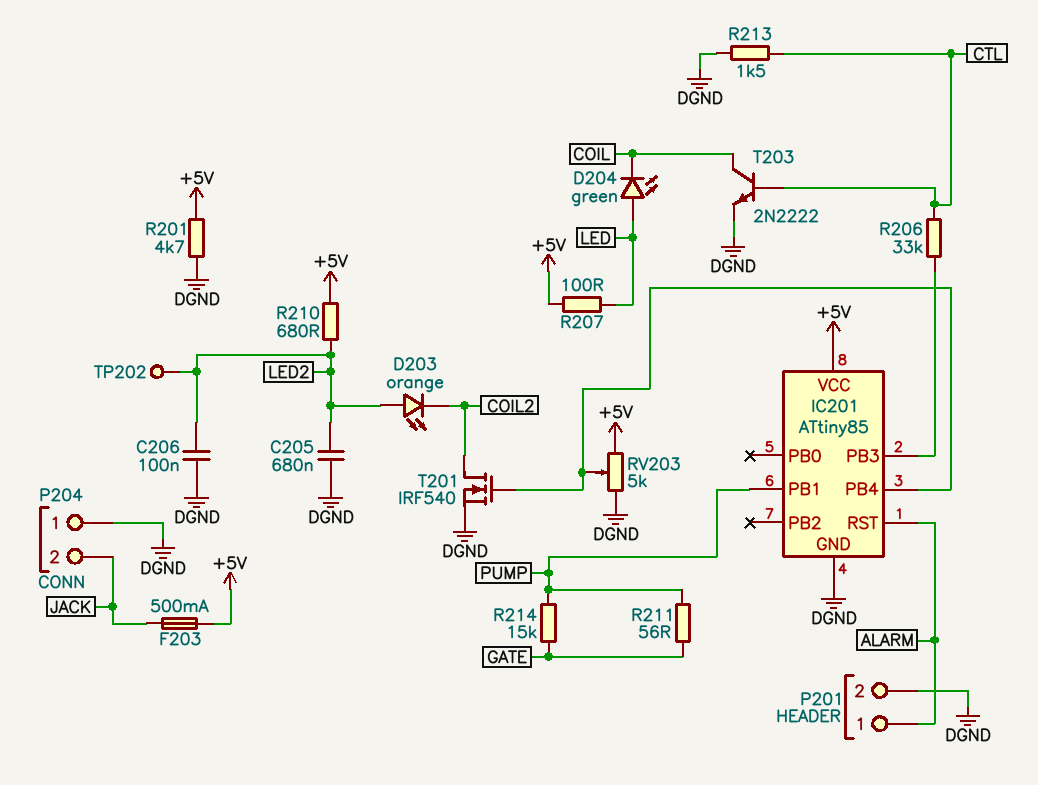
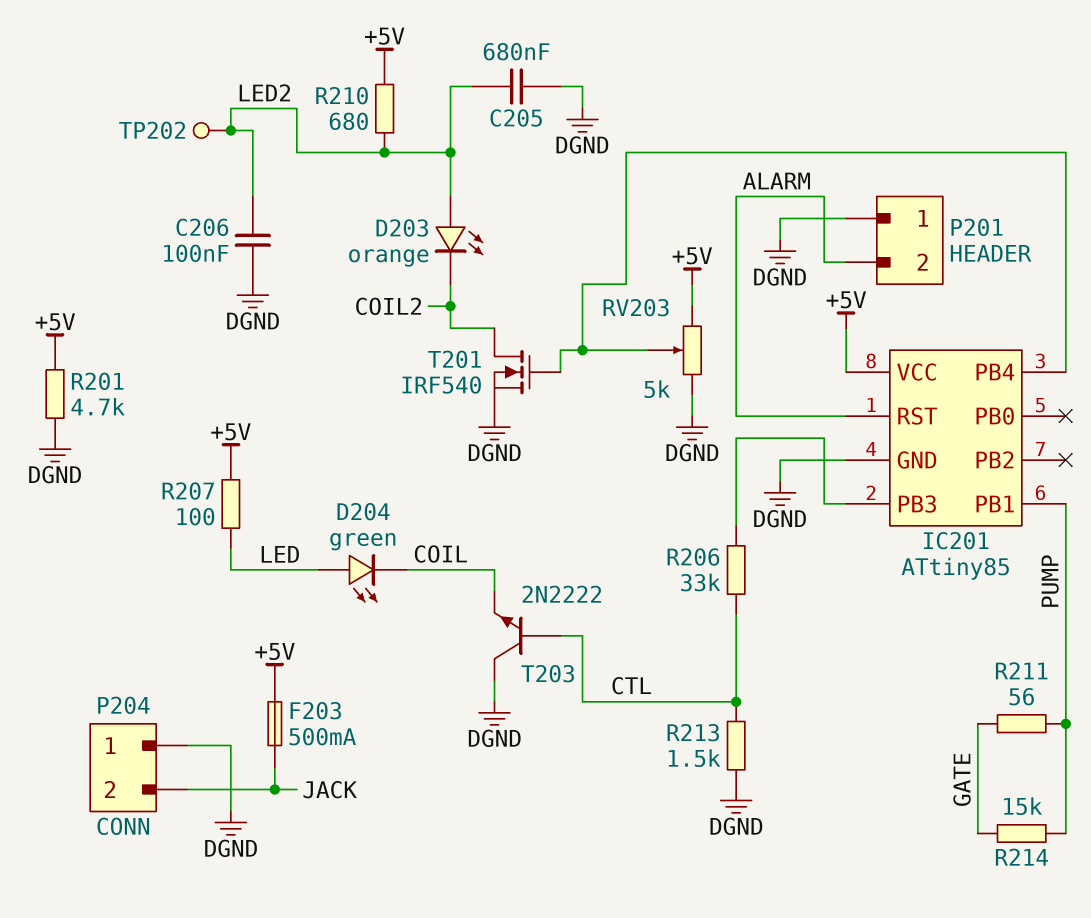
P201 pin 1: ALARM -> DGND
P201 pin 2: DGND -> ALARM
T203: NPN 2N2222 (B CTL, C COIL, E DGND) -> NPN 2N2222 (B CTL, C DGND, E COIL)

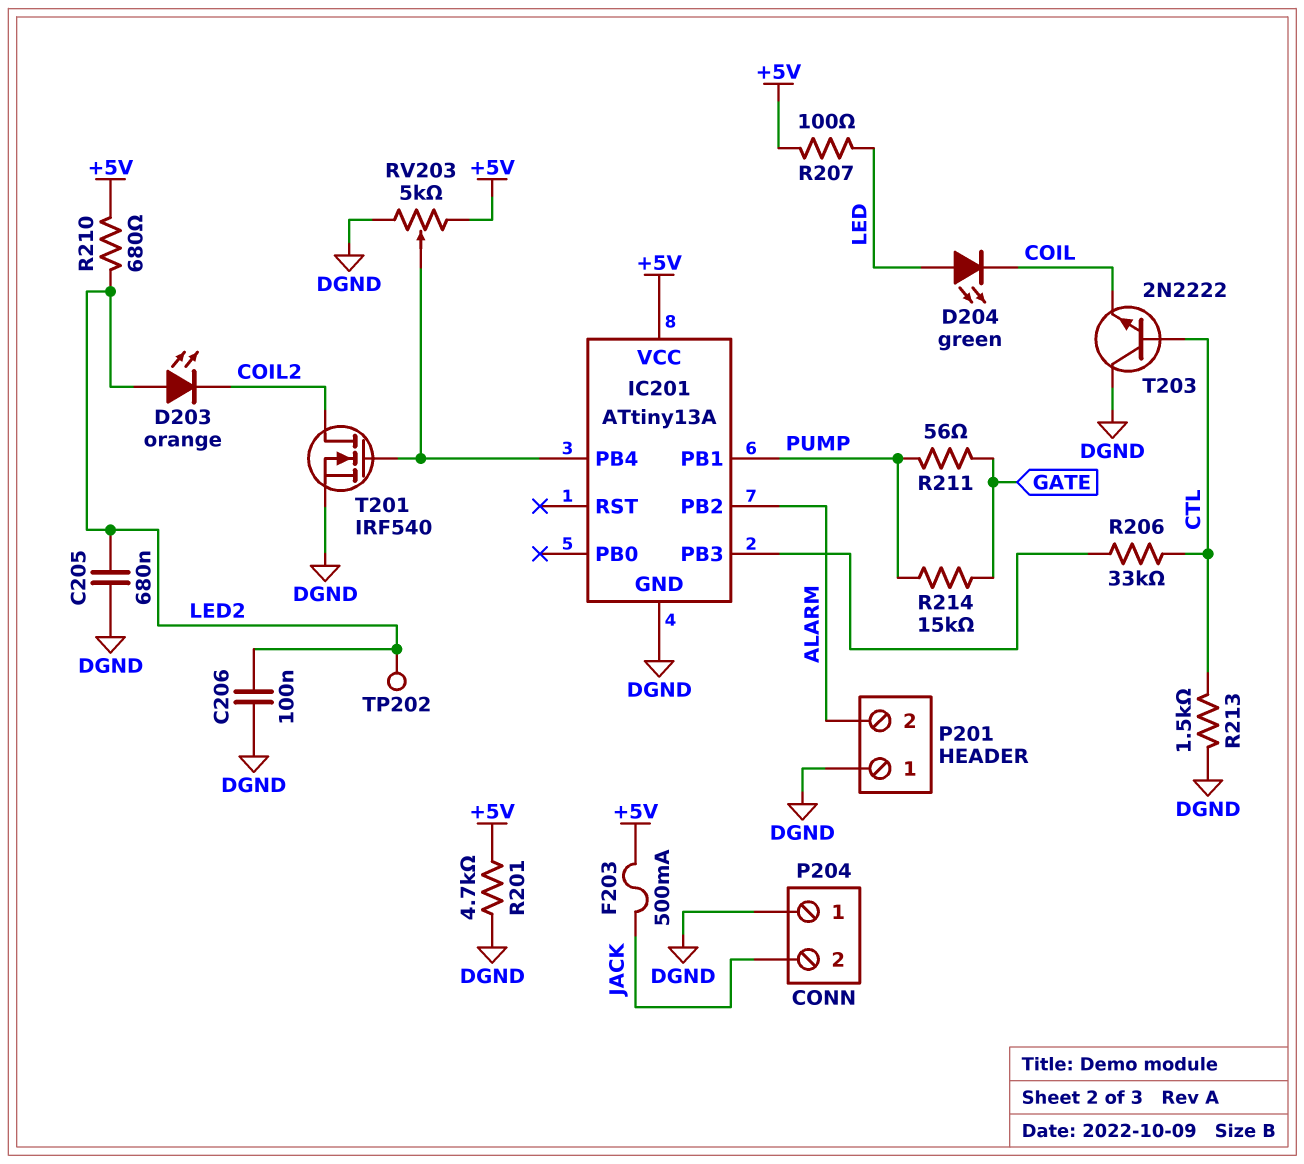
IC201: ATtiny85 -> ATtiny13A
IC201 pin PB2: none -> ALARM
IC201 pin RST: ALARM -> none

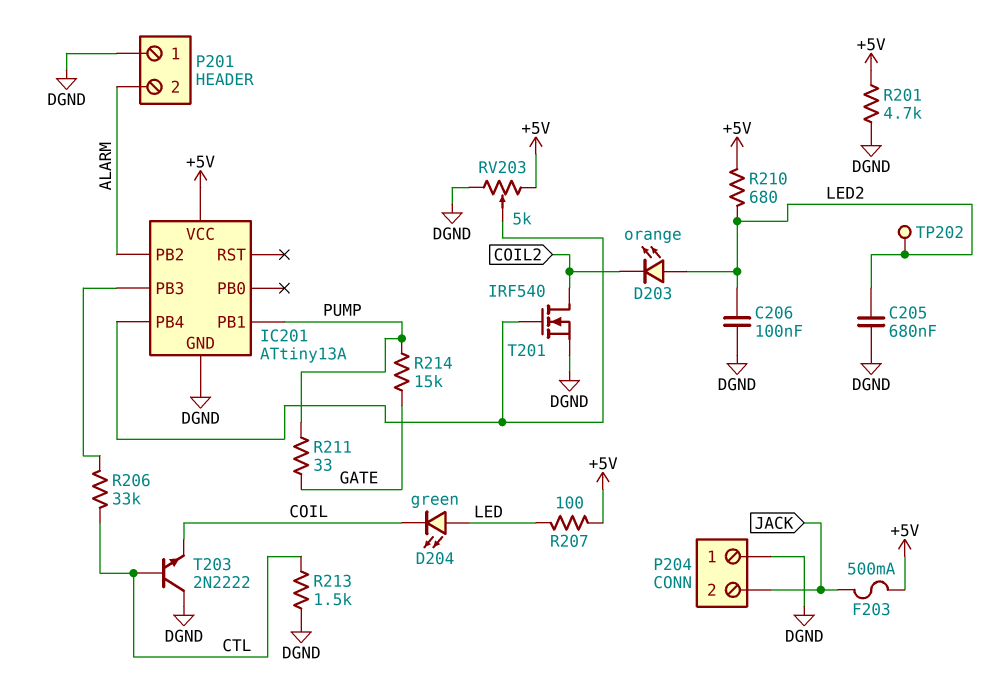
R211: 56 (GATE, PUMP) -> 33 (GATE, PUMP)

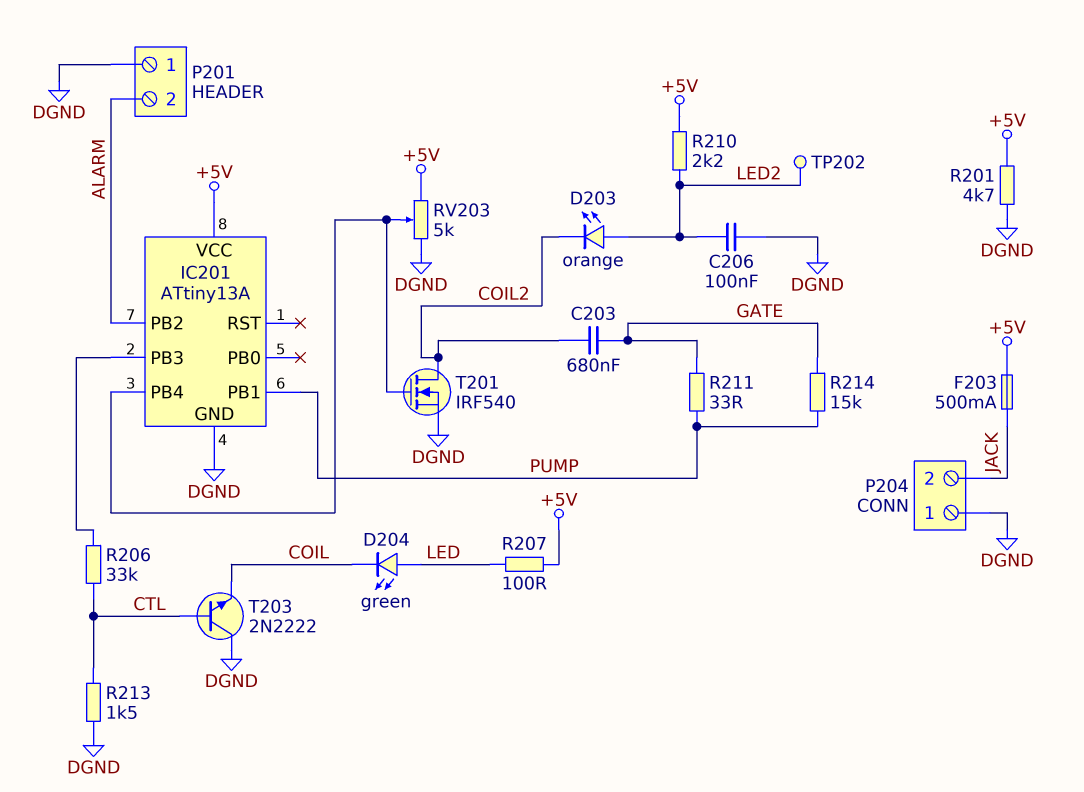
C203: none -> 680nF (COIL2, GATE)
C205: 680nF (DGND, LED2) -> none
R210: 680 (+5V, LED2) -> 2.2k (+5V, LED2)

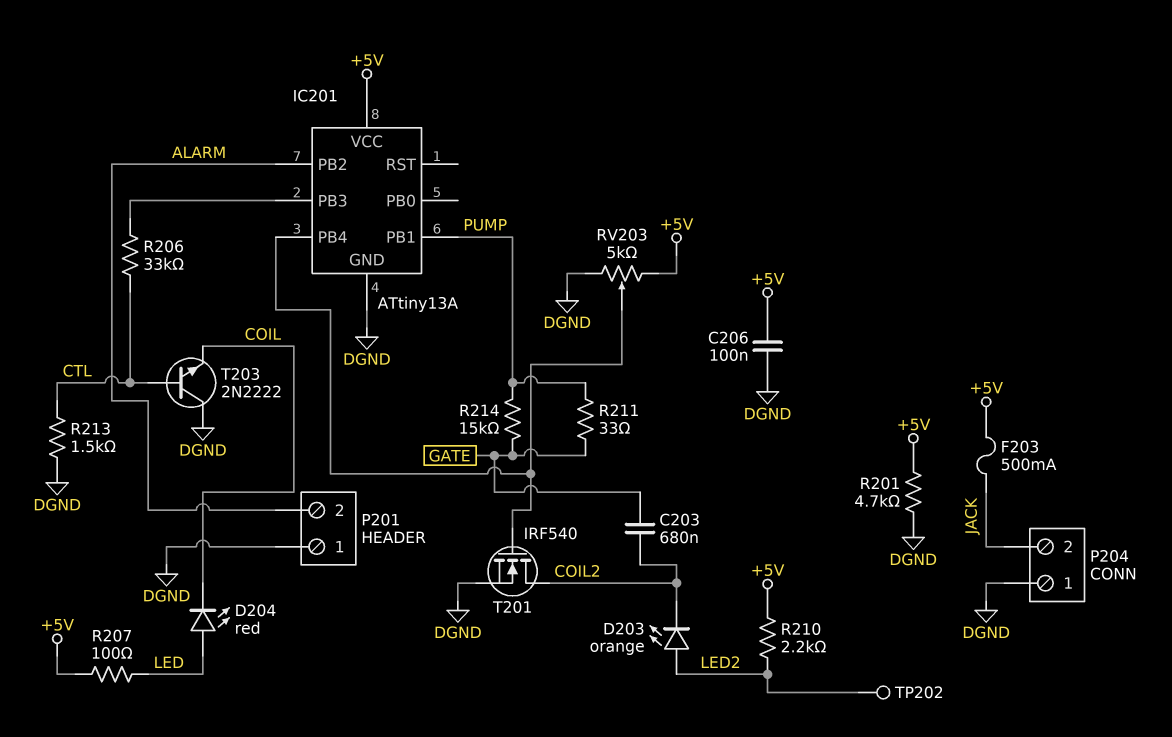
C206: 100nF (DGND, LED2) -> 100nF (+5V, DGND)
D204: LED green (A LED, K COIL) -> LED red (A LED, K COIL)

